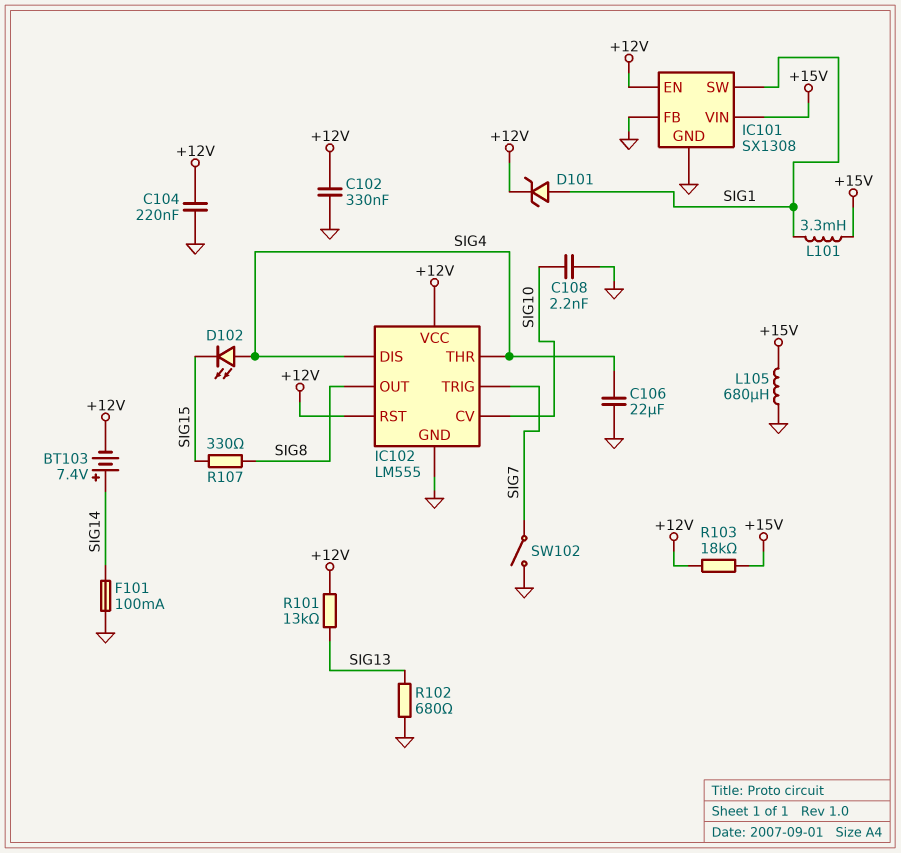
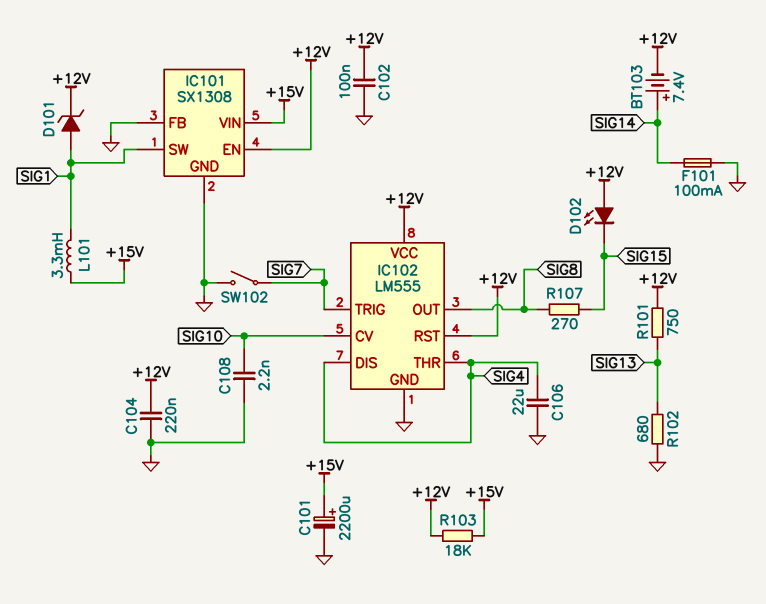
C101: none -> 2200uF (plus +15V, minus GND)
C102: 330nF (+12V, GND) -> 100nF (+12V, GND)
D102: LED (A SIG4, K SIG15) -> LED (A +12V, K SIG15)
L105: 680uH (+15V, GND) -> none
R101: 13k (+12V, SIG13) -> 750 (+12V, SIG13)
R107: 330 (SIG8, SIG15) -> 270 (SIG8, SIG15)

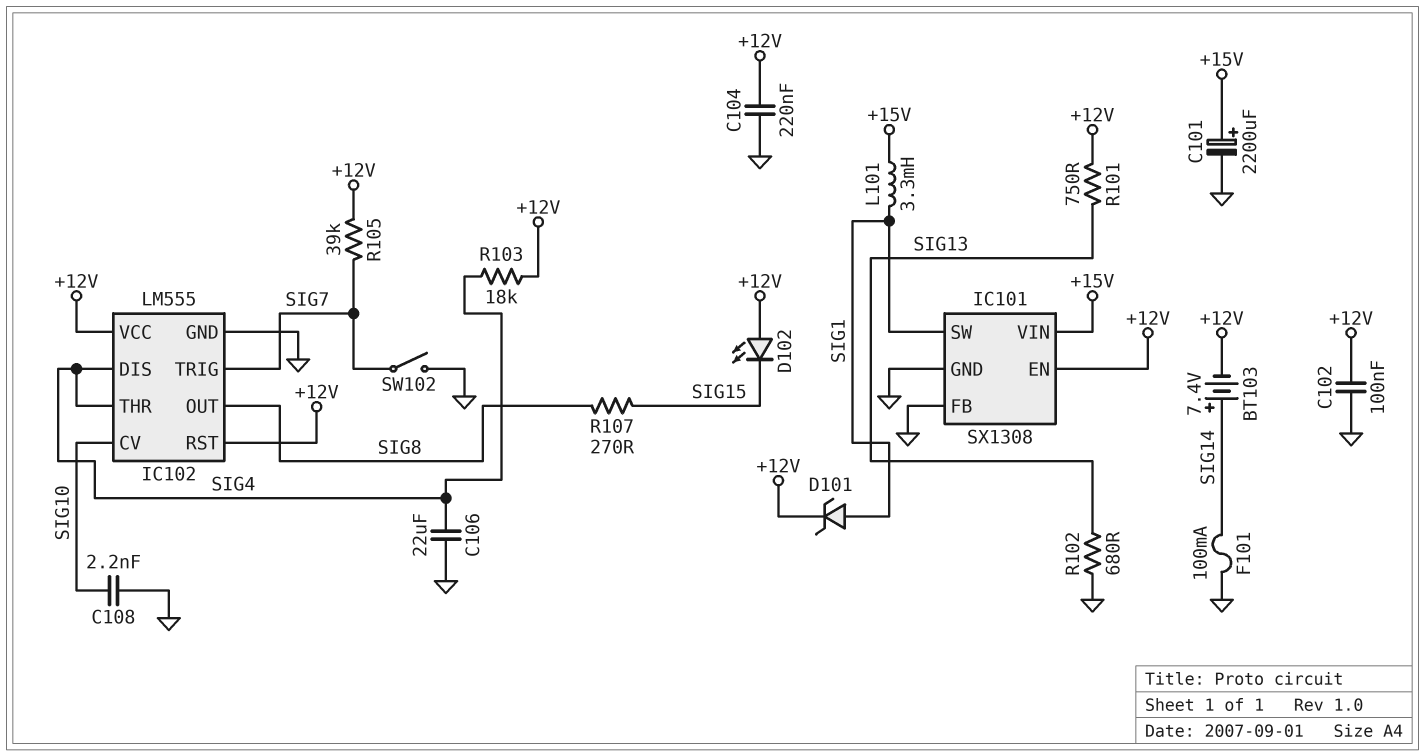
R103: 18k (+12V, +15V) -> 18k (+12V, SIG4)
R105: none -> 39k (+12V, SIG7)

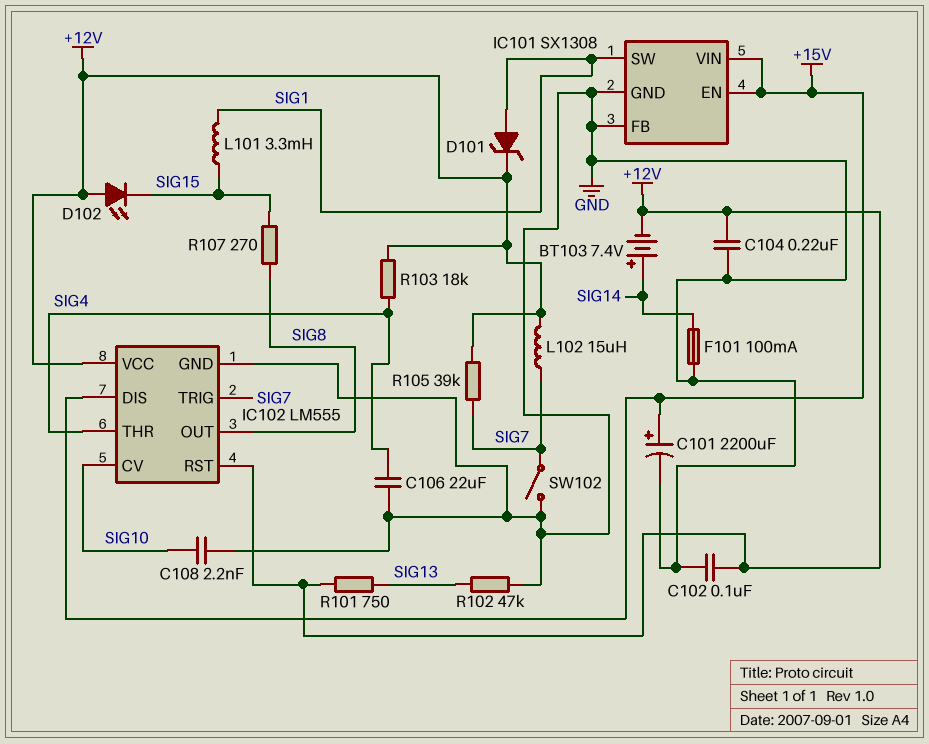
IC101 pin EN: +12V -> +15V
IC102 pin DIS: SIG4 -> +15V
L101: 3.3mH (+15V, SIG1) -> 3.3mH (SIG1, SIG15)
L102: none -> 15uH (+12V, SIG7)
R102: 680 (GND, SIG13) -> 47k (GND, SIG13)

